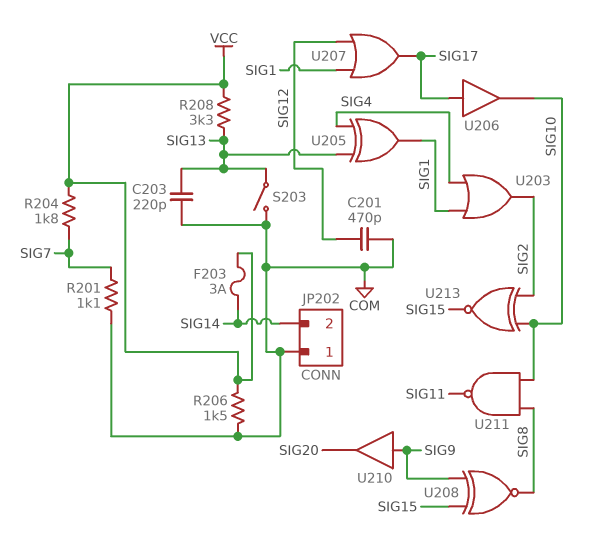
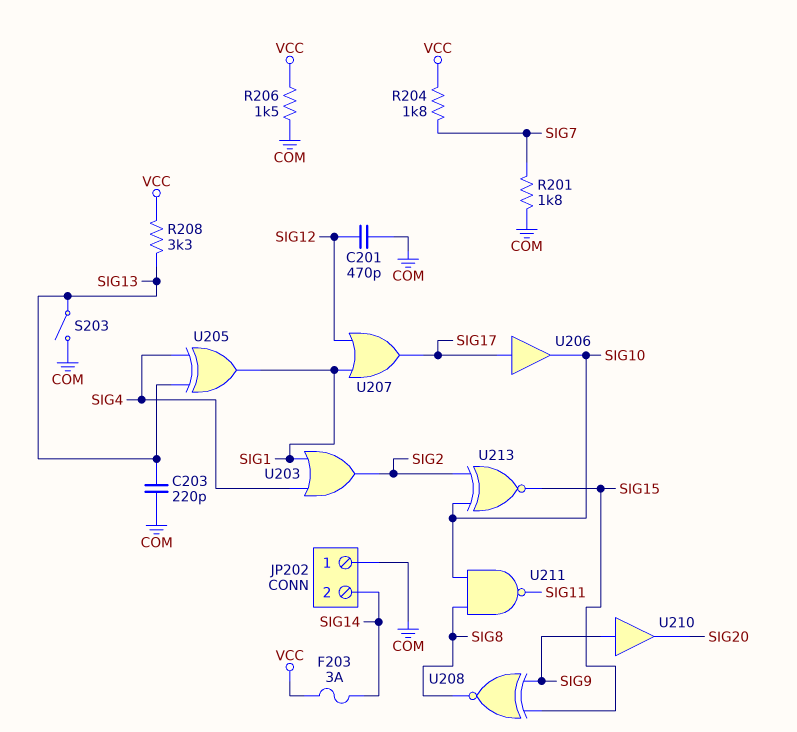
R201: 1.1k (COM, SIG7) -> 1.8k (COM, SIG7)

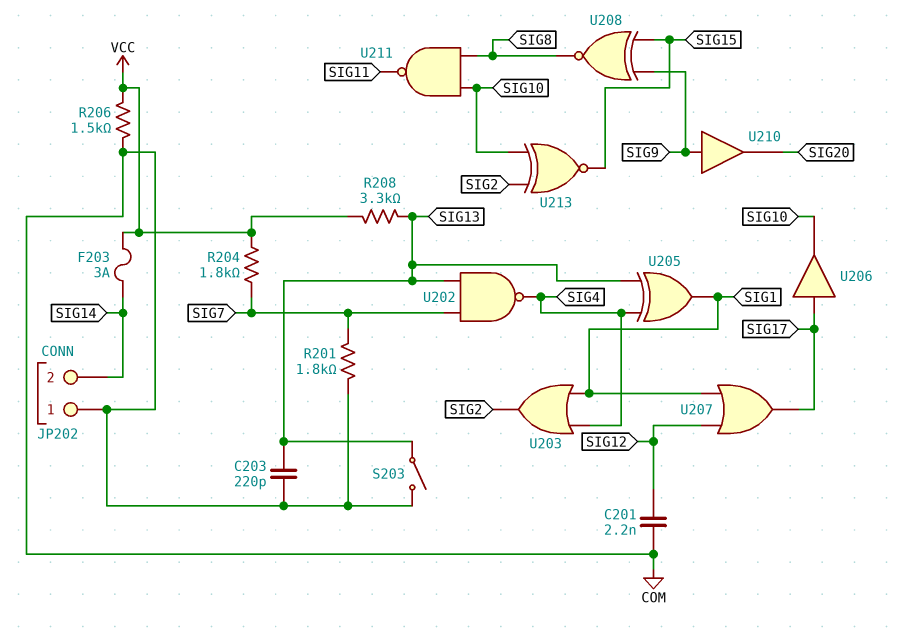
C201: 470pF (COM, SIG12) -> 2.2nF (COM, SIG12)
U202: none -> NAND (in SIG7, in SIG13, out SIG4)

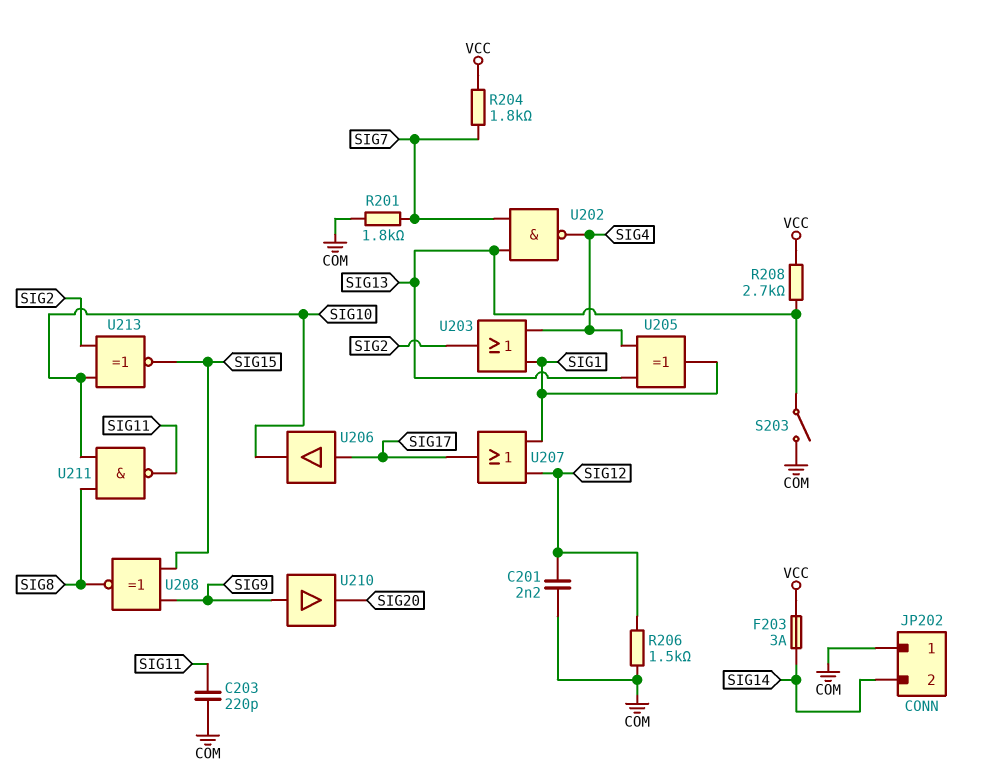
C203: 220pF (COM, SIG13) -> 220pF (COM, SIG11)
R206: 1.5k (COM, VCC) -> 1.5k (COM, SIG12)
R208: 3.3k (SIG13, VCC) -> 2.7k (SIG13, VCC)

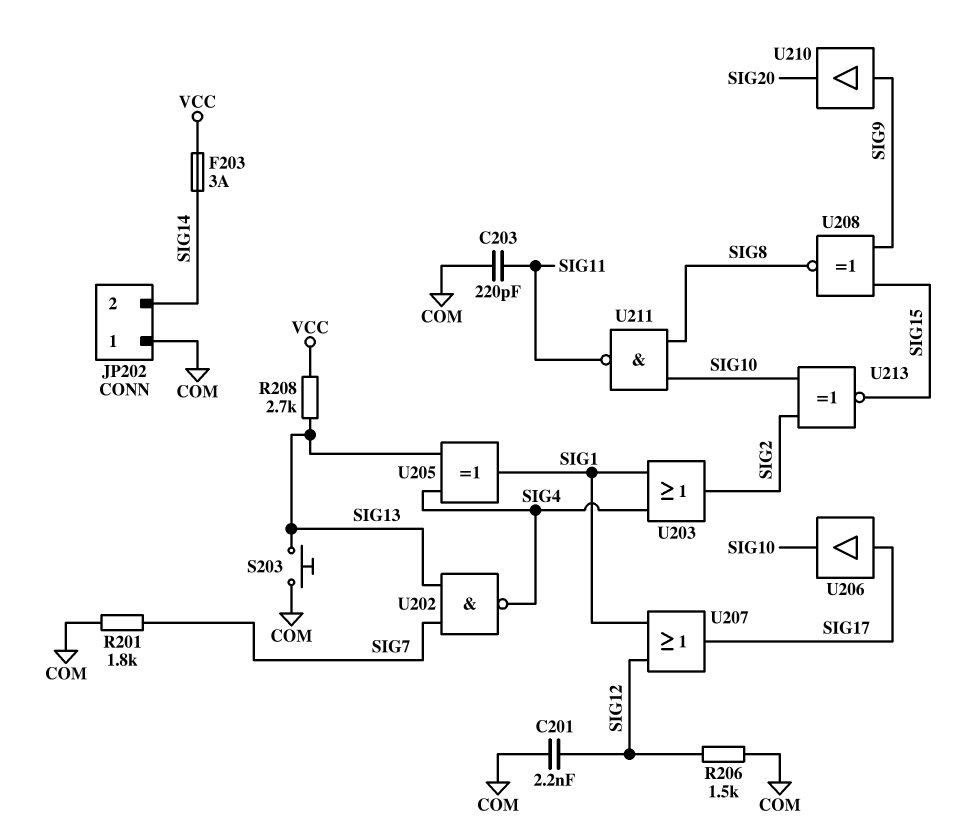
R204: 1.8k (SIG7, VCC) -> none
S203: switch (COM, SIG13) -> button (COM, SIG13)

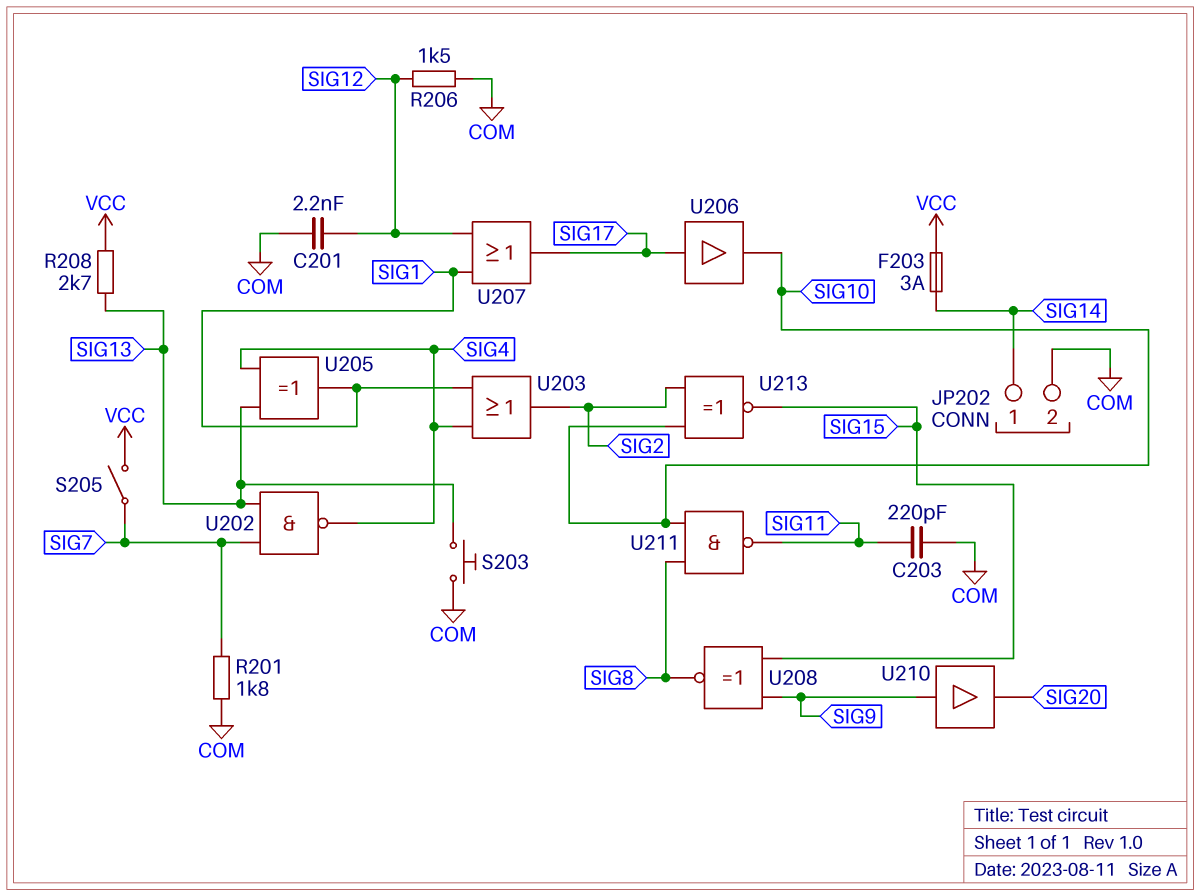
JP202 pin 1: COM -> SIG14
JP202 pin 2: SIG14 -> COM
S205: none -> switch (SIG7, VCC)

